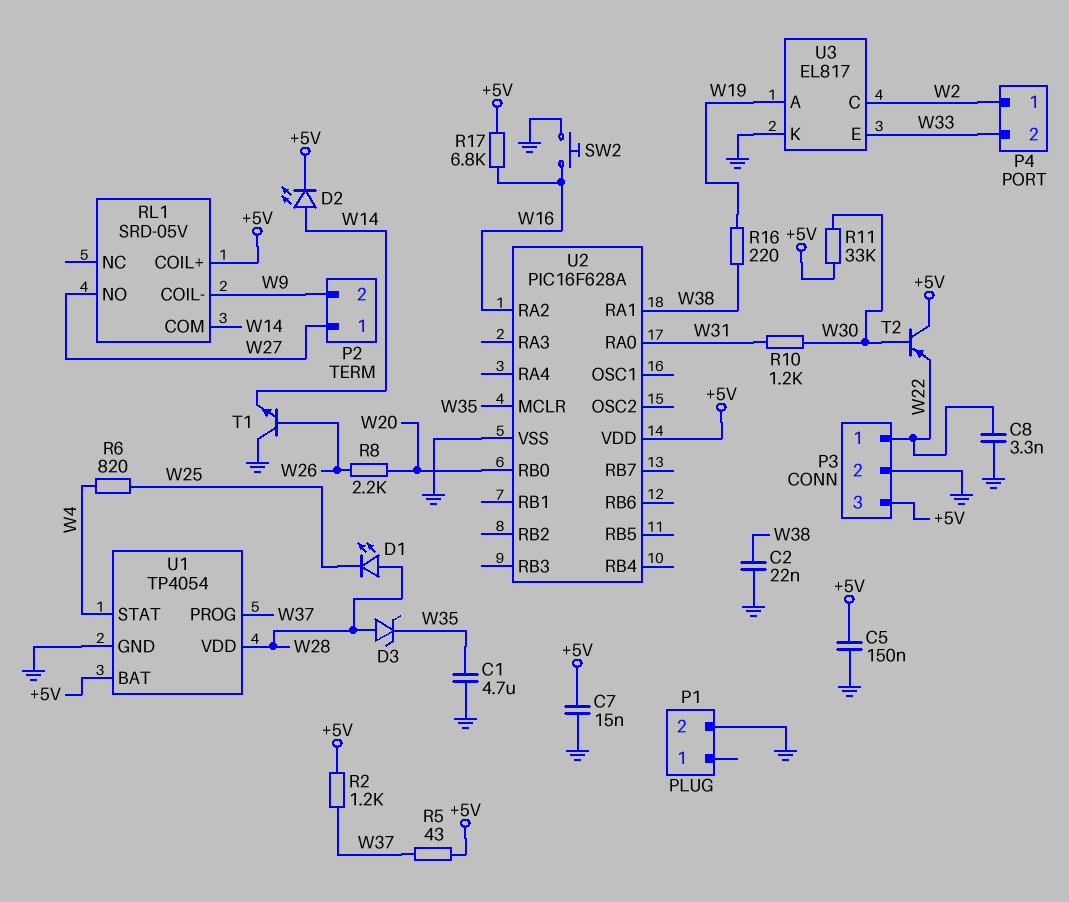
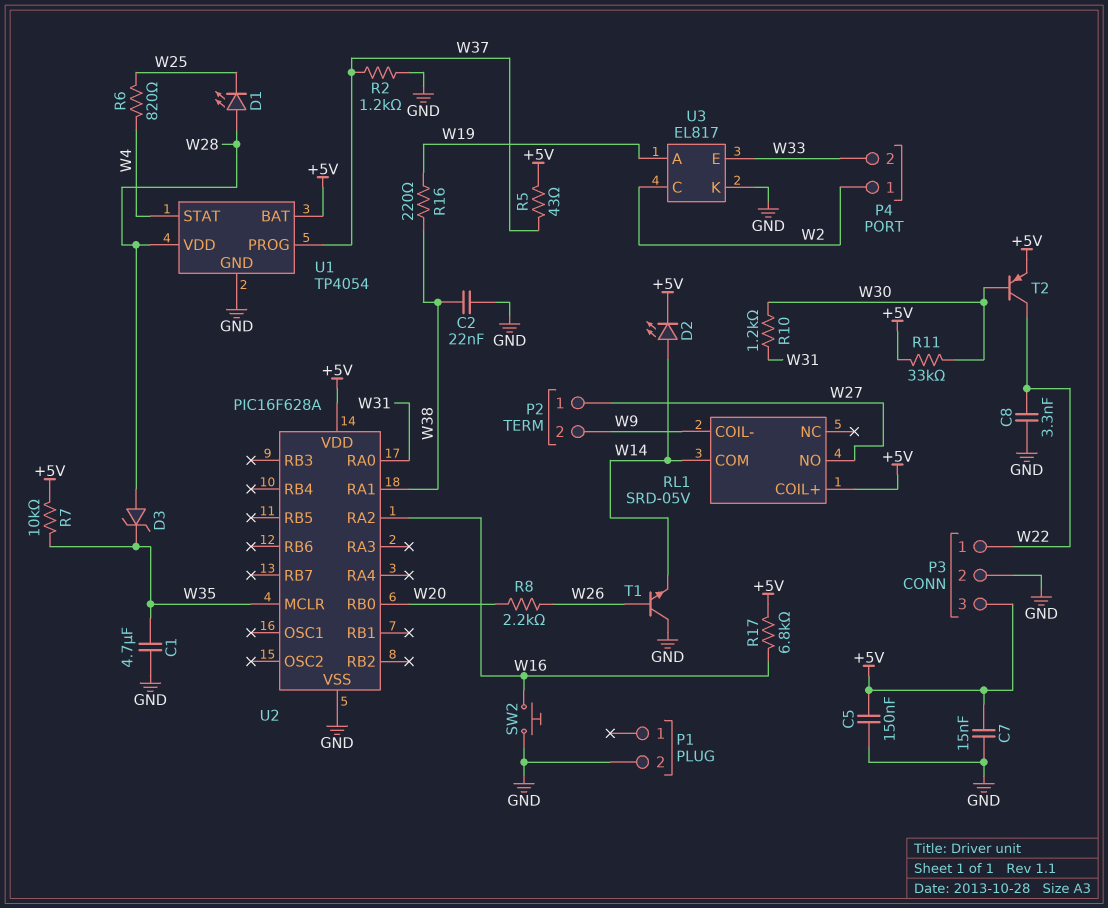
R2: 1.2k (+5V, W37) -> 1.2k (GND, W37)
R7: none -> 10k (+5V, W35)
T2: PNP (B W30, C +5V, E W22) -> PNP (B W30, C W22, E +5V)

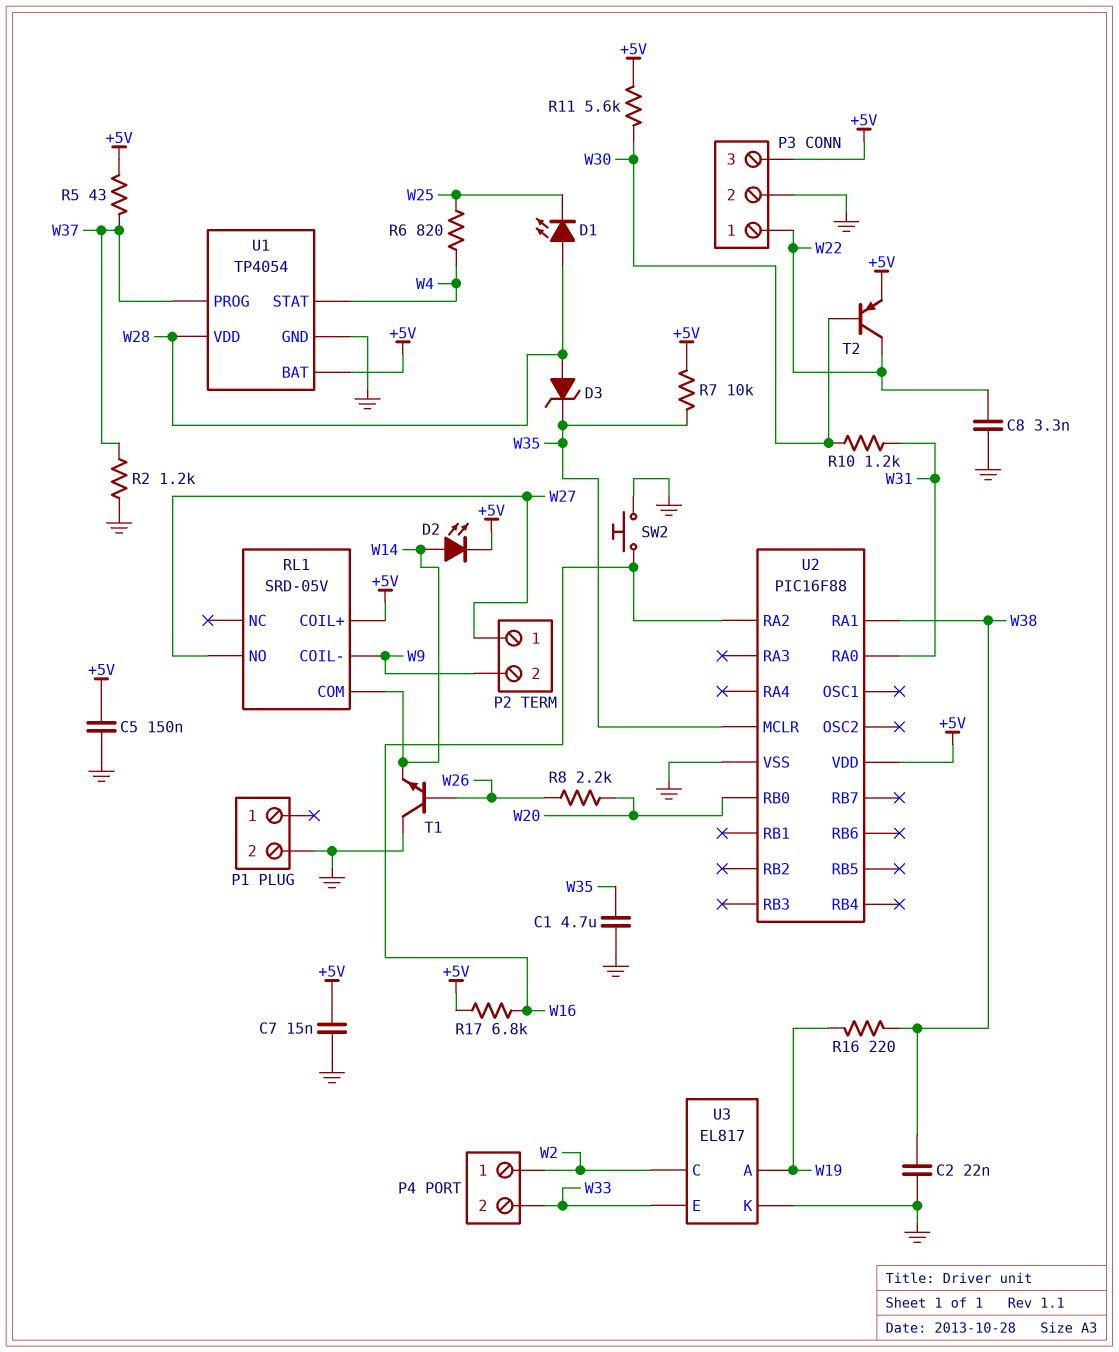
R11: 33k (+5V, W30) -> 5.6k (+5V, W30)
U2: PIC16F628A -> PIC16F88

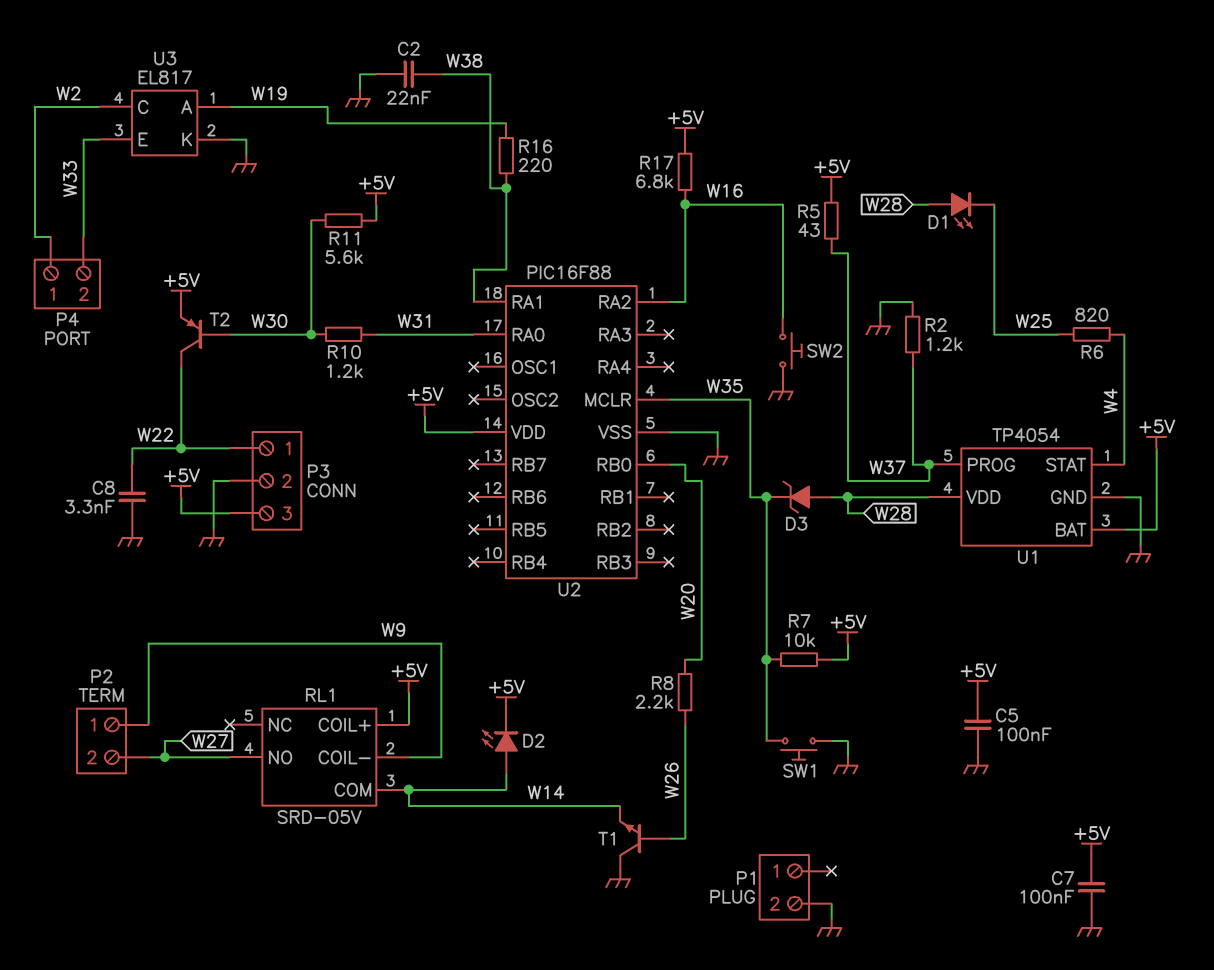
C1: 4.7uF (GND, W35) -> none
C5: 150nF (+5V, GND) -> 100nF (+5V, GND)
C7: 15nF (+5V, GND) -> 100nF (+5V, GND)
P2 pin 1: W27 -> W9
P2 pin 2: W9 -> W27
SW1: none -> button (GND, W35)

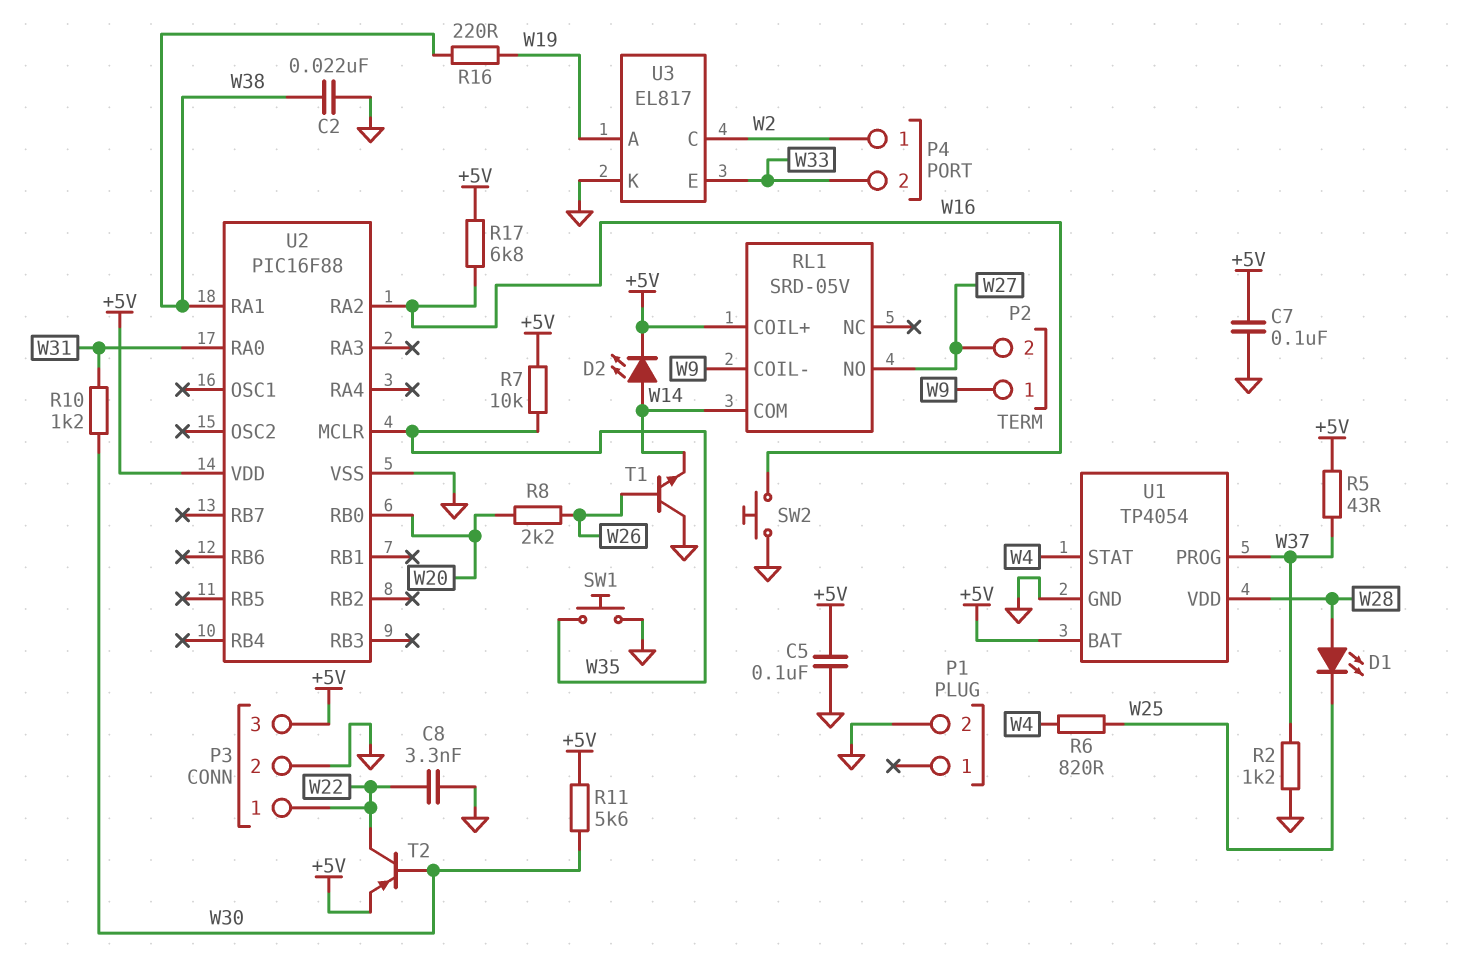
D3: zener (A W28, K W35) -> none

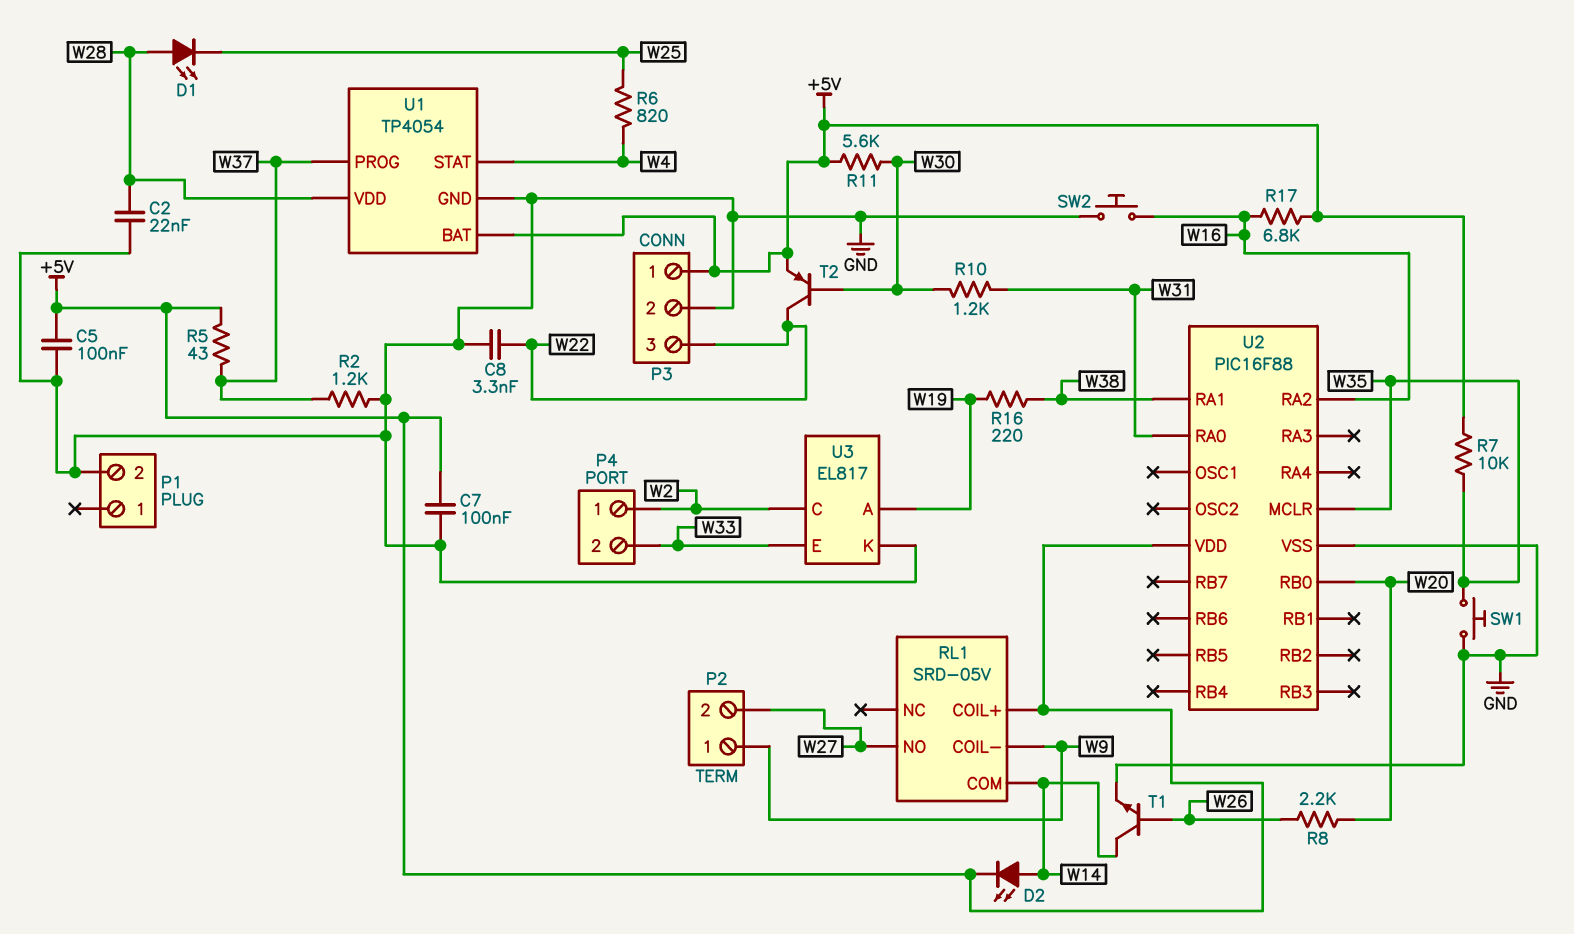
C2: 22nF (GND, W38) -> 22nF (GND, W28)
P3 pin 1: W22 -> +5V
P3 pin 3: +5V -> W22
T1: NPN (B W26, C GND, E W14) -> NPN (B W26, C W14, E GND)

